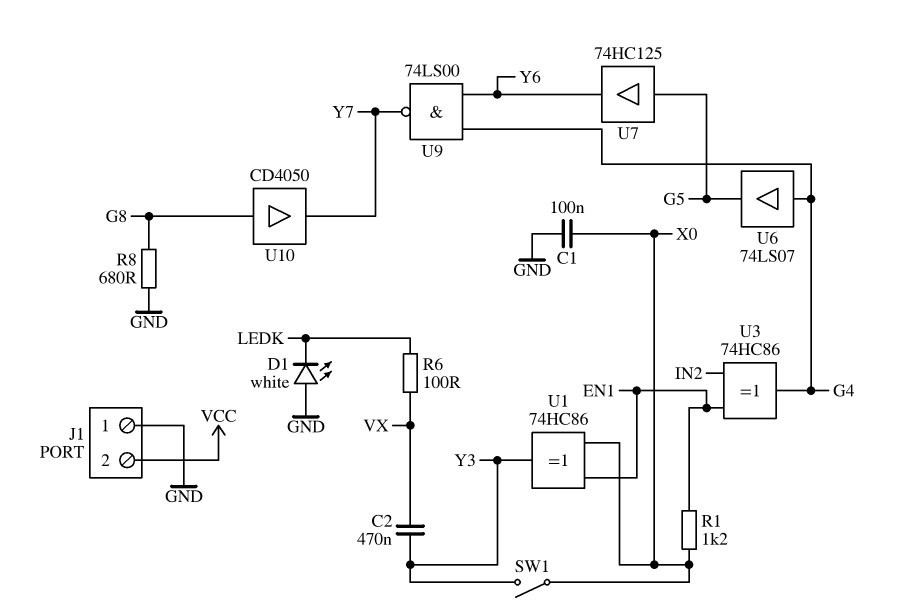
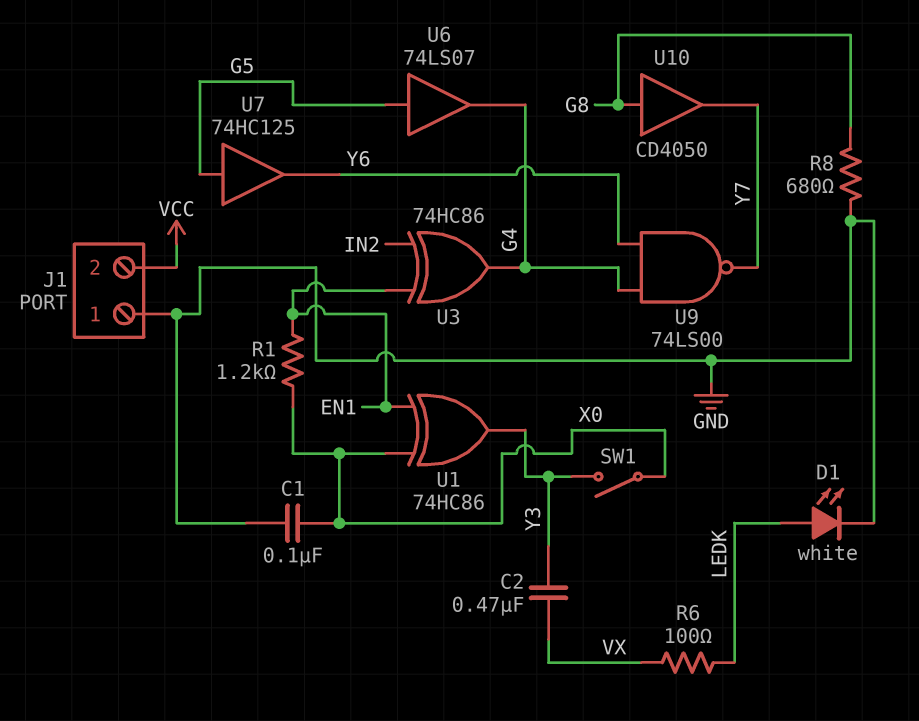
D1: LED white (A GND, K LEDK) -> LED white (A LEDK, K GND)
U6: buffer 74LS07 (in G4, out G5) -> buffer 74LS07 (in G5, out G4)

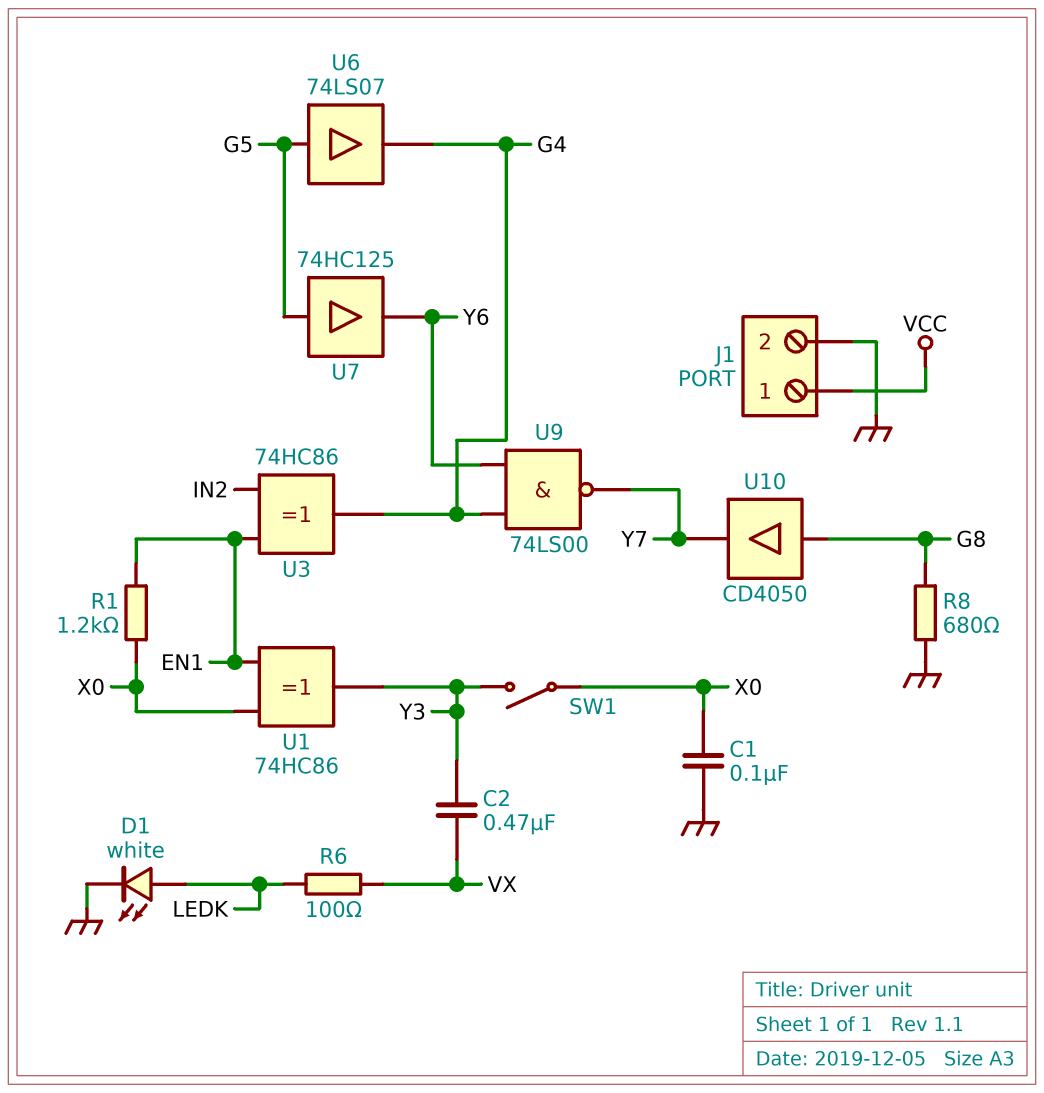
J1 pin 1: GND -> VCC
J1 pin 2: VCC -> GND

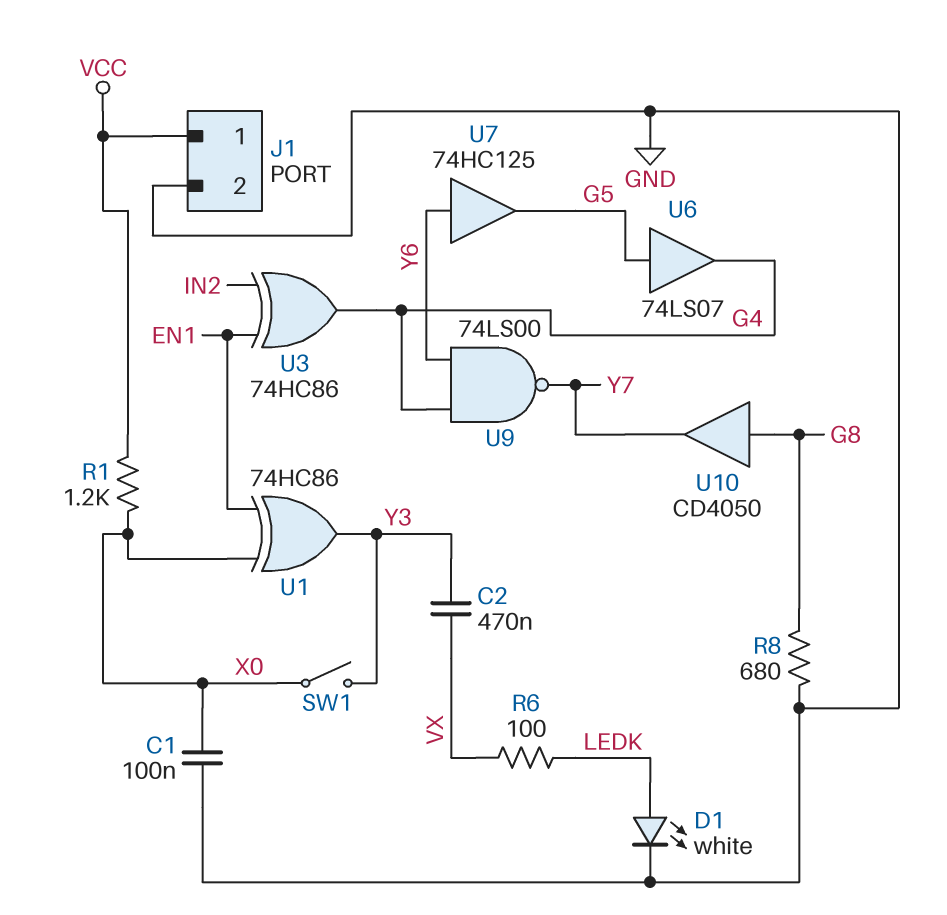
R1: 1.2k (EN1, X0) -> 1.2k (VCC, X0)
U7: buffer 74HC125 (in G5, out Y6) -> buffer 74HC125 (in Y6, out G5)

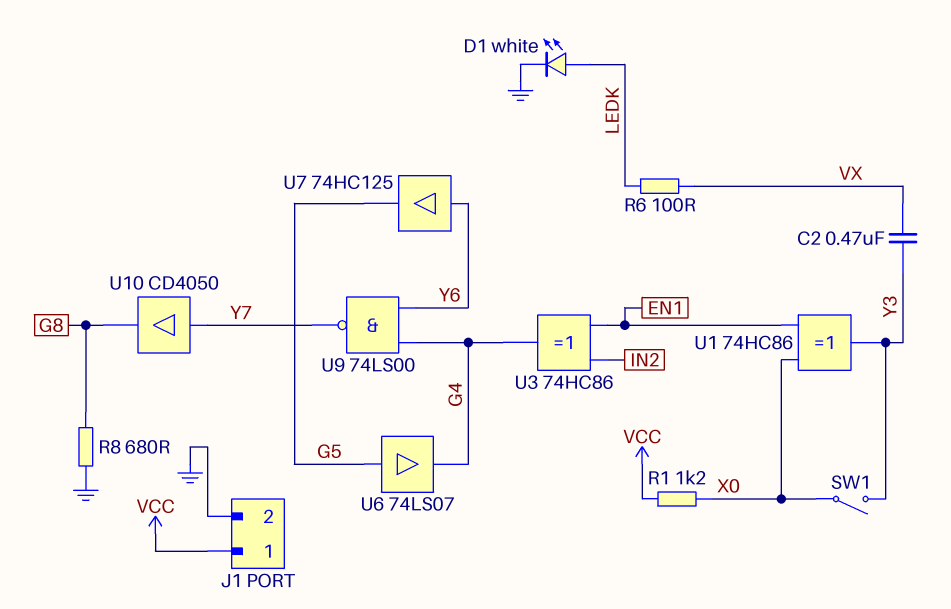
C1: 100nF (GND, X0) -> none
U10: buffer CD4050 (in G8, out Y7) -> buffer CD4050 (in Y7, out G8)

